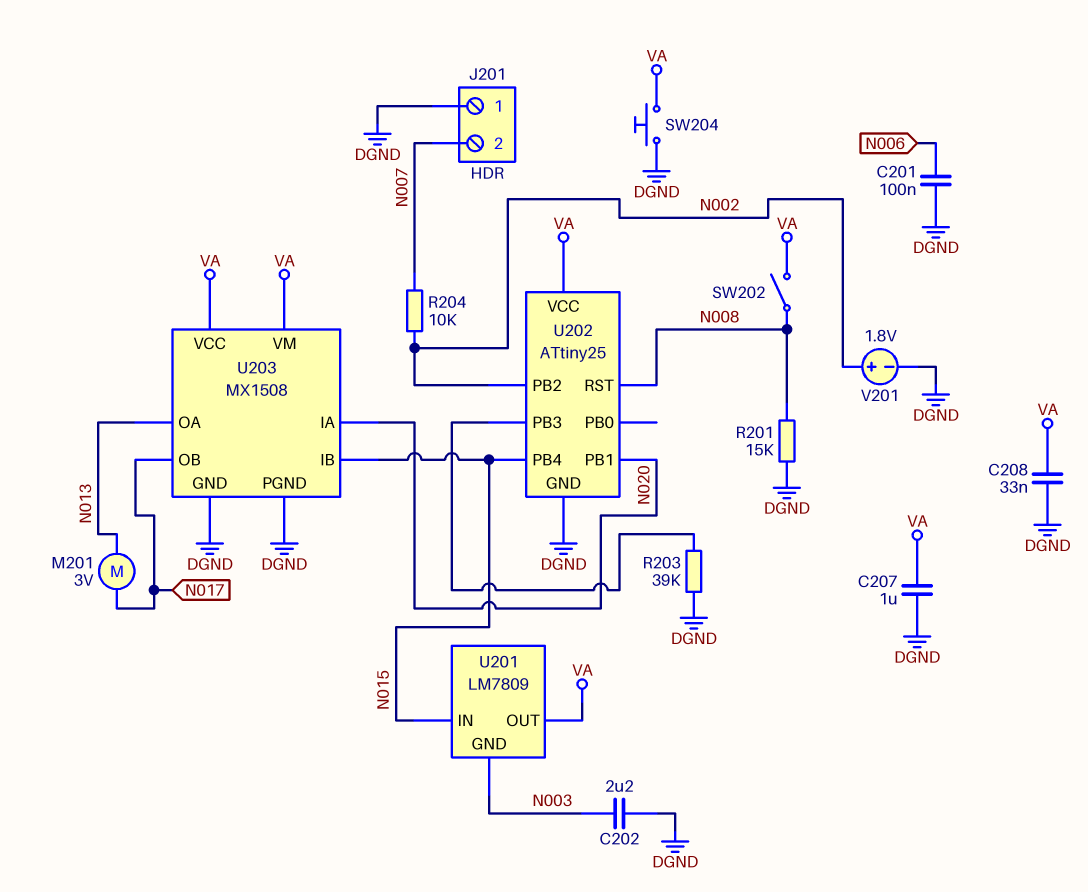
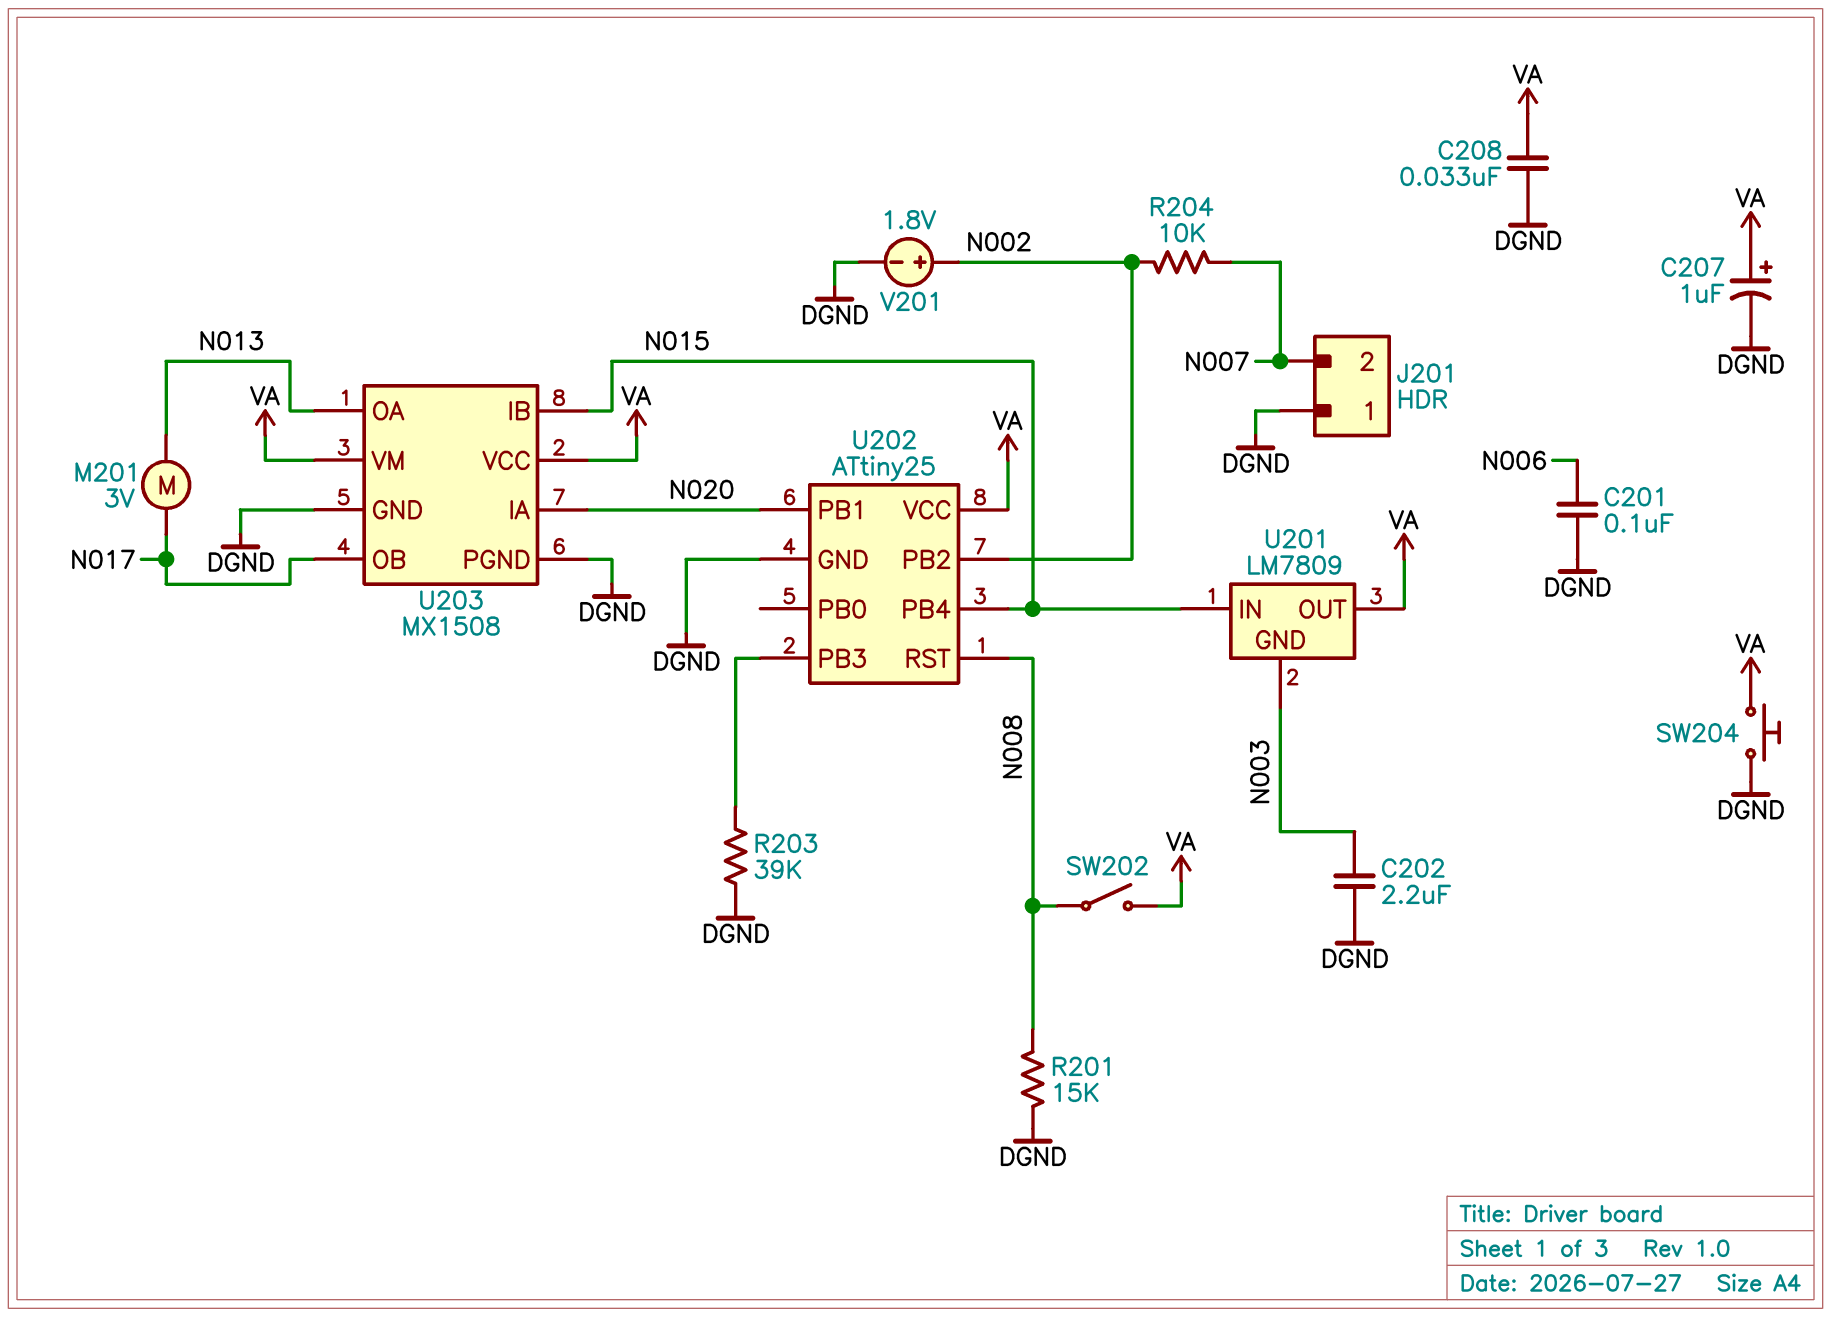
C207: 1uF (DGND, VA) -> 1uF (plus VA, minus DGND)

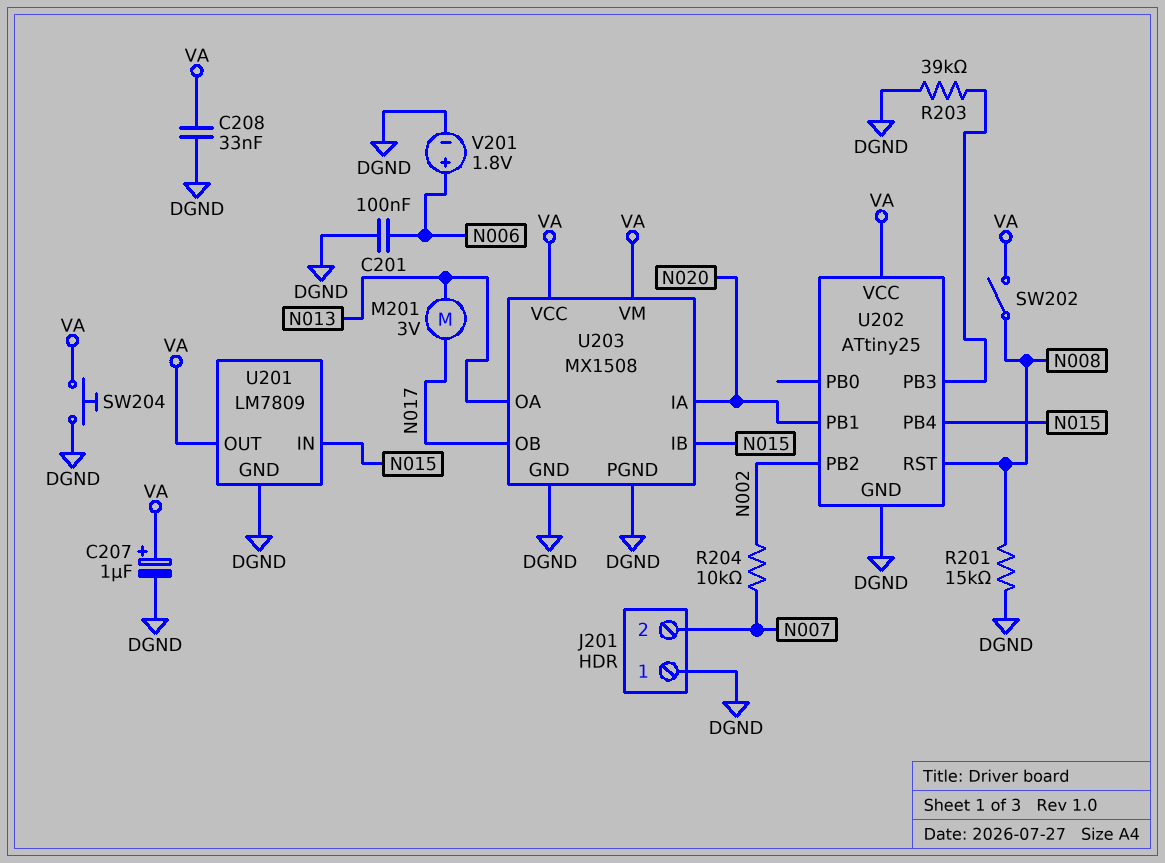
C202: 2.2uF (DGND, N003) -> none
U201 pin GND: N003 -> DGND
V201: 1.8V (plus N002, minus DGND) -> 1.8V (plus N006, minus DGND)

